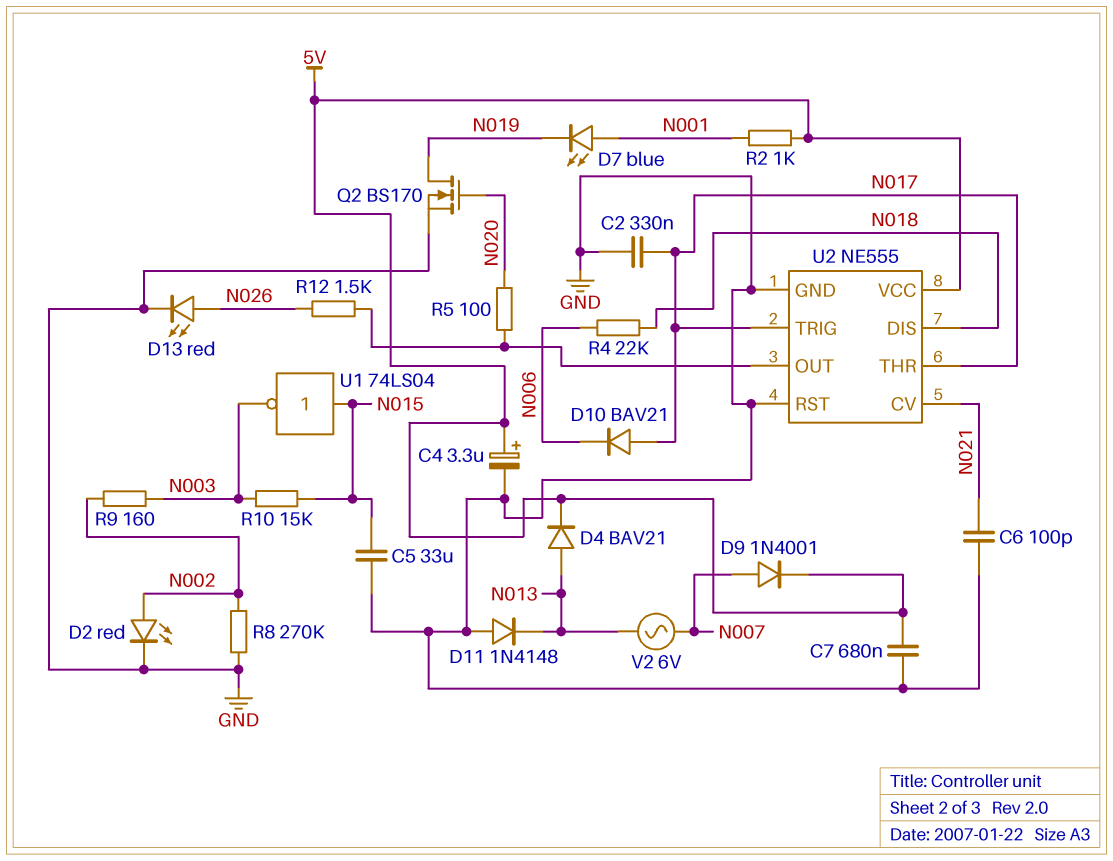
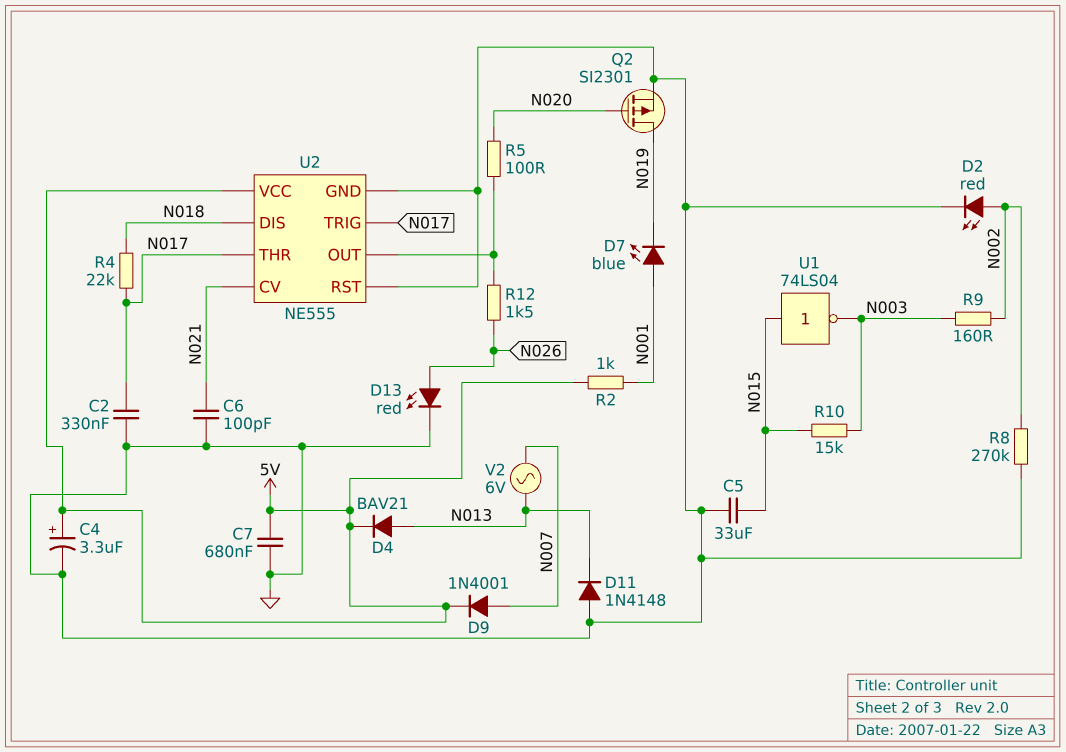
D10: diode BAV21 (A N017, K N006) -> none
Q2: NMOS BS170 (G N020, D N019, S GND) -> PMOS SI2301 (G N020, D N019, S GND)
R4: 22k (N006, N018) -> 22k (N017, N018)

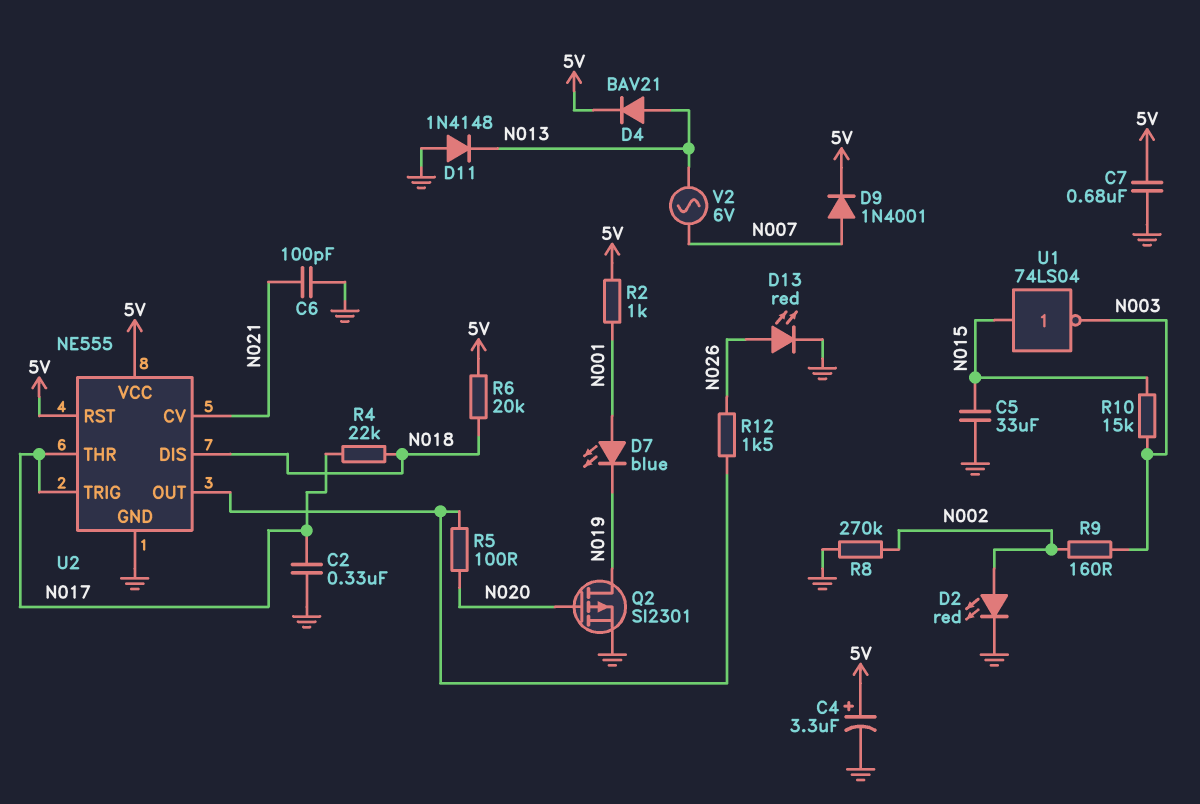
R6: none -> 20k (5V, N018)
U2 pin RST: GND -> 5V

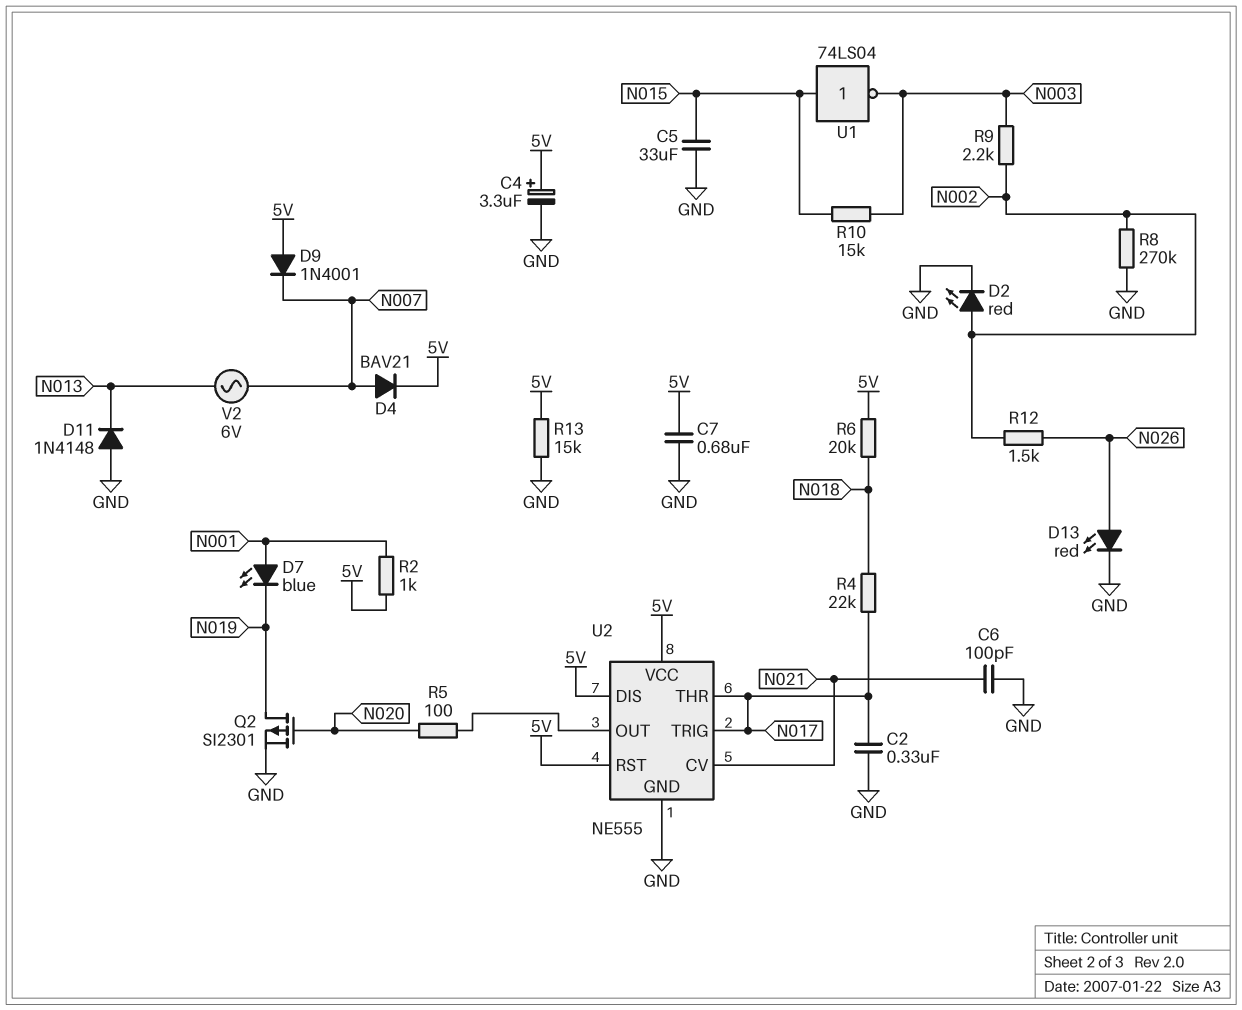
D4: diode BAV21 (A N013, K 5V) -> diode BAV21 (A N007, K 5V)
D9: diode 1N4001 (A N007, K 5V) -> diode 1N4001 (A 5V, K N007)
R9: 160 (N002, N003) -> 2.2k (N002, N003)
R12: 1.5k (N026, U2/OUT) -> 1.5k (N002, N026)
R13: none -> 15k (5V, GND)
U2 pin DIS: N018 -> 5V

